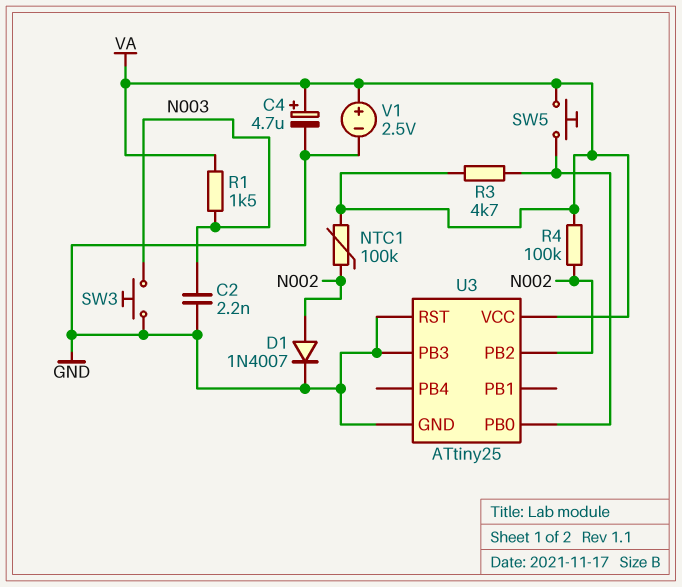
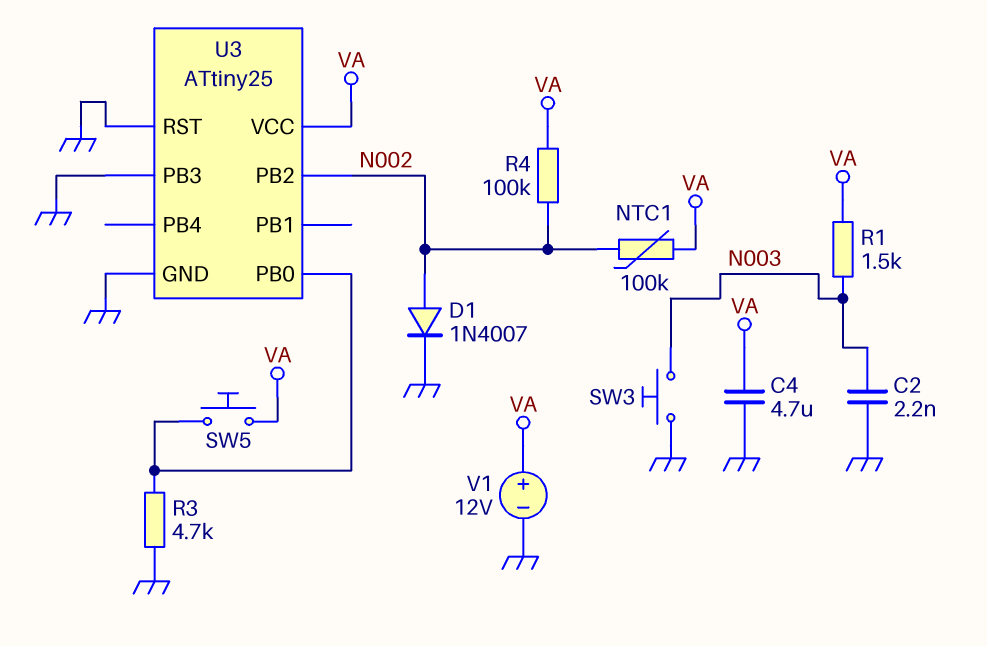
C4: 4.7uF (plus VA, minus GND) -> 4.7uF (GND, VA)
R3: 4.7k (U3/PB0, VA) -> 4.7k (GND, U3/PB0)
V1: 2.5V (plus VA, minus GND) -> 12V (plus VA, minus GND)

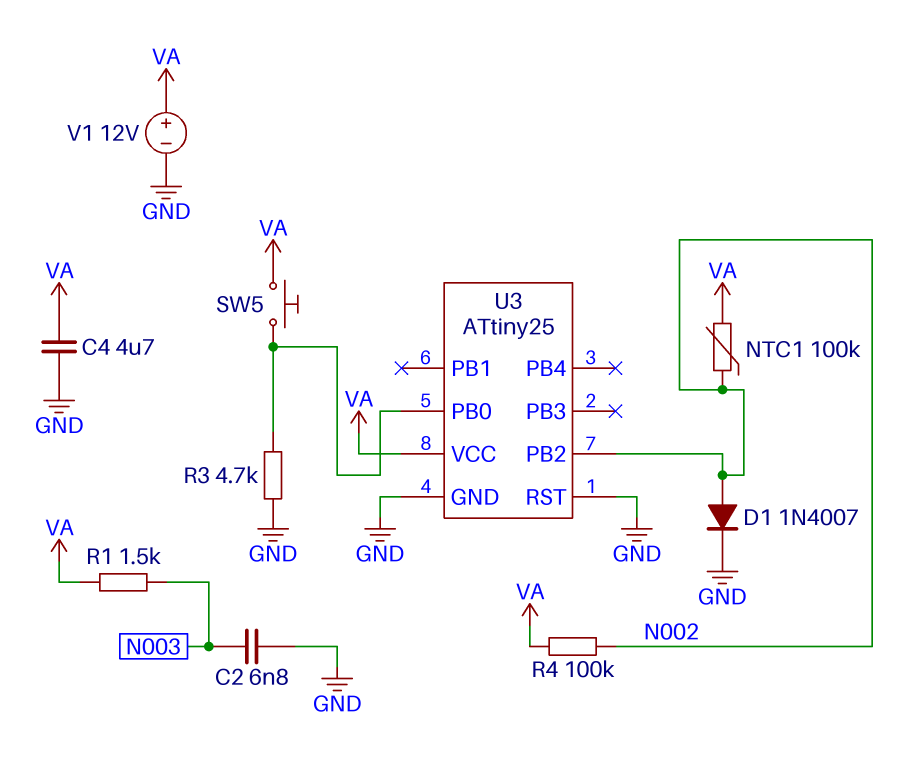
C2: 2.2nF (GND, N003) -> 6.8nF (GND, N003)
SW3: button (GND, N003) -> none
U3 pin PB3: GND -> none

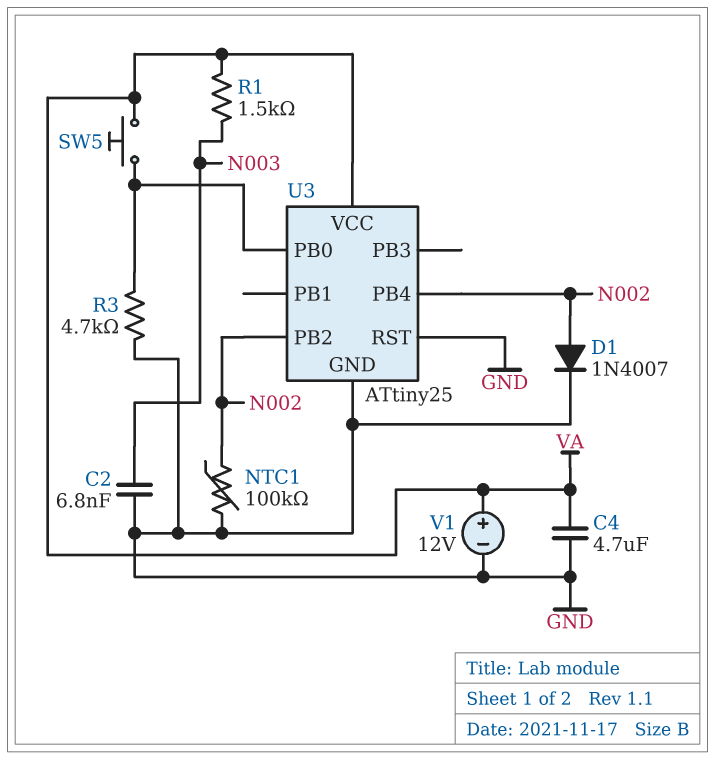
NTC1: 100k (N002, VA) -> 100k (GND, N002)
R4: 100k (N002, VA) -> none
U3 pin PB4: none -> N002

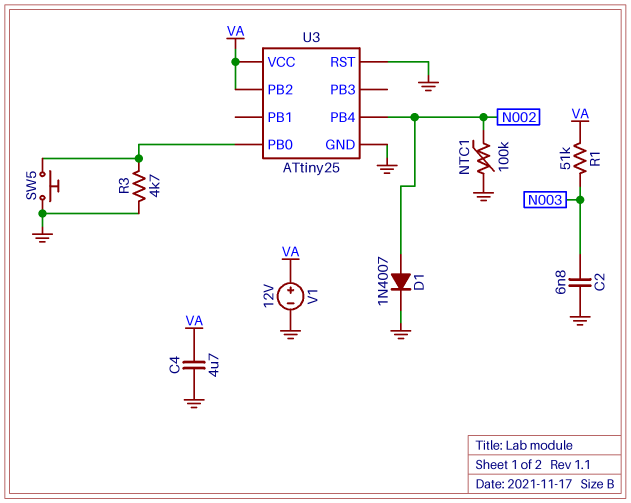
R1: 1.5k (N003, VA) -> 51k (N003, VA)
SW5: button (U3/PB0, VA) -> button (GND, U3/PB0)
U3 pin PB2: N002 -> VA

